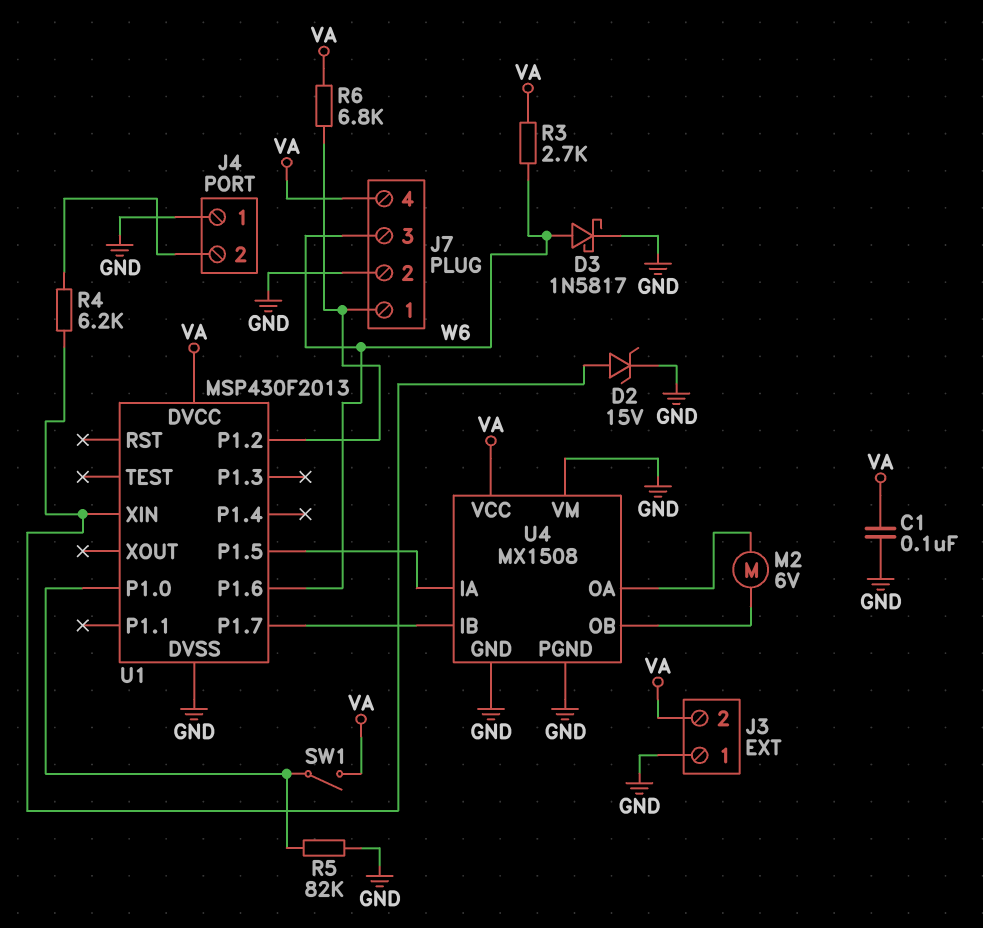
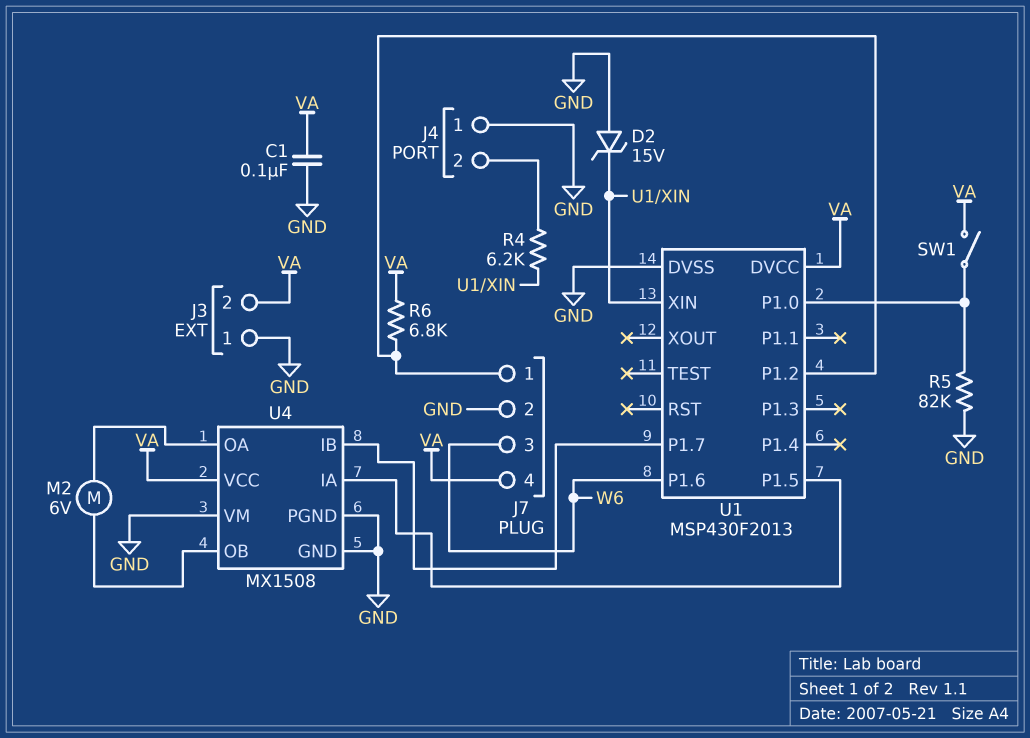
D2: zener 15V (A U1/XIN, K GND) -> zener 15V (A GND, K U1/XIN)
D3: schottky 1N5817 (A W6, K GND) -> none
R3: 2.7k (VA, W6) -> none

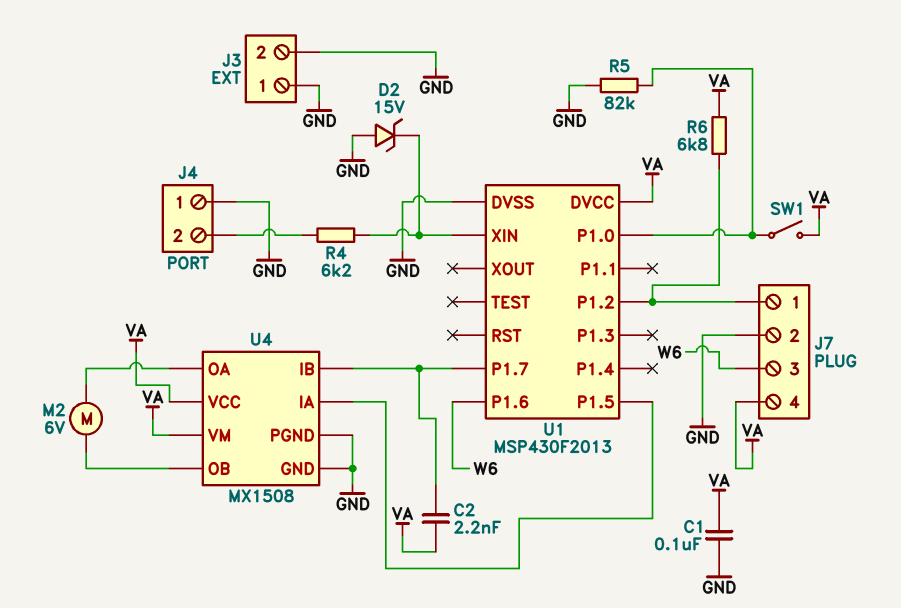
C2: none -> 2.2nF (U1/P1.7, VA)
J3 pin 2: VA -> GND
U4 pin VM: GND -> VA

